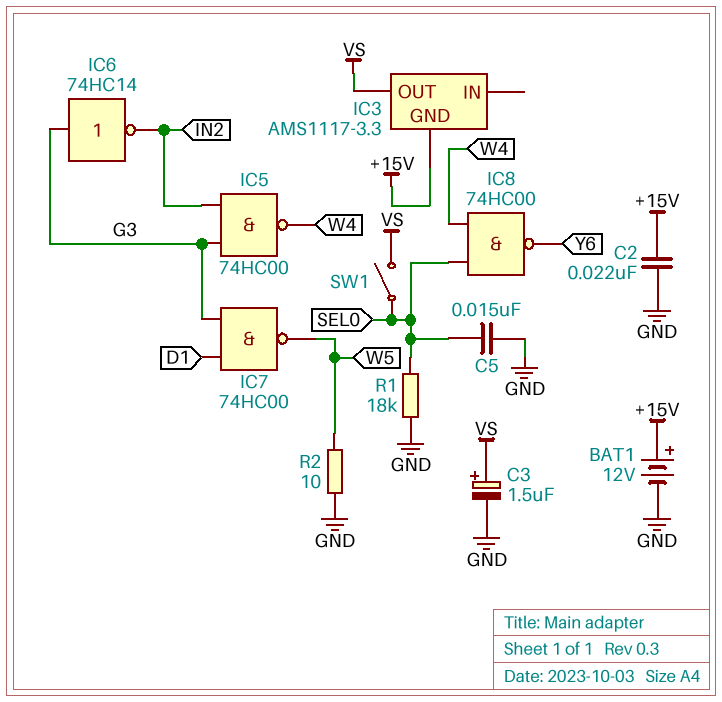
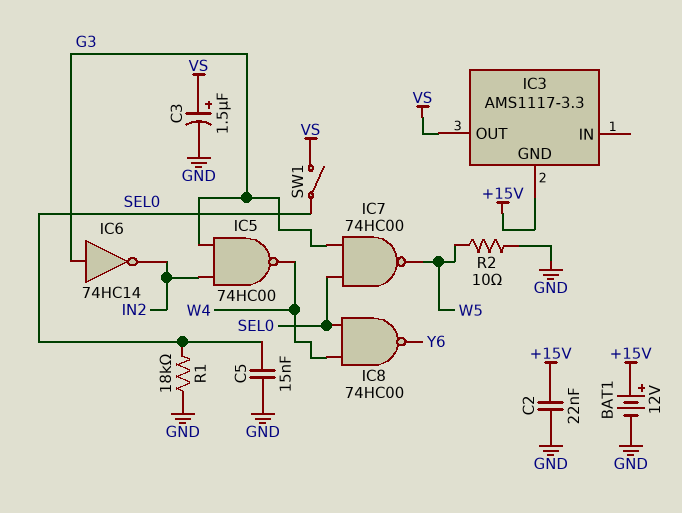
IC7: NAND 74HC00 (in D1, in G3, out W5) -> NAND 74HC00 (in G3, in SEL0, out W5)

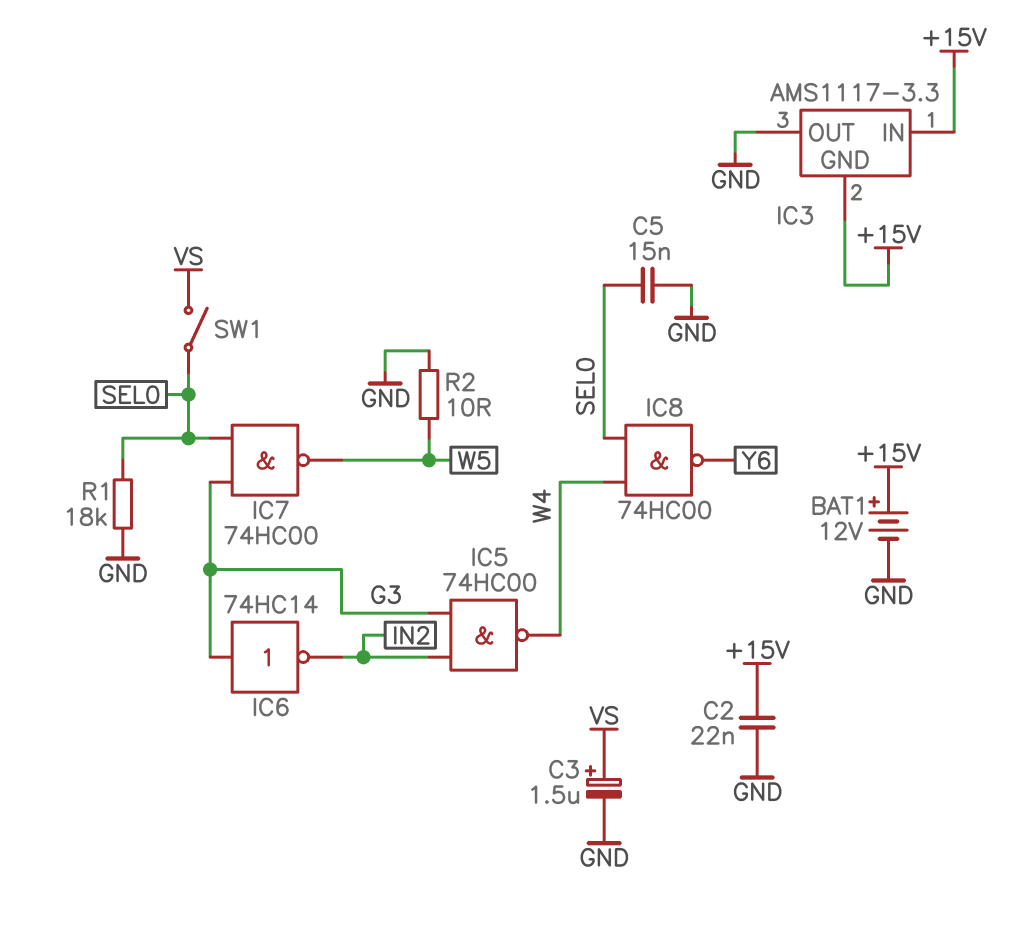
IC3 pin IN: none -> +15V
IC3 pin OUT: VS -> GND

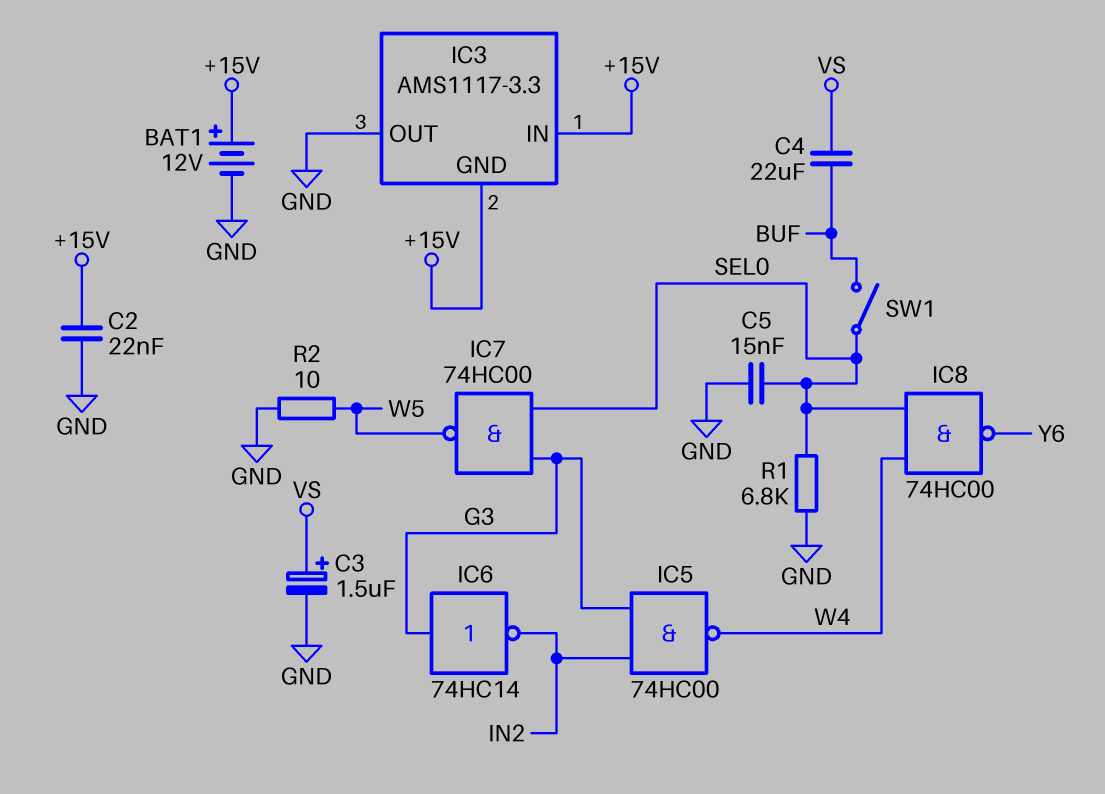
C4: none -> 22uF (BUF, VS)
R1: 18k (GND, SEL0) -> 6.8k (GND, SEL0)
SW1: switch (SEL0, VS) -> switch (BUF, SEL0)

